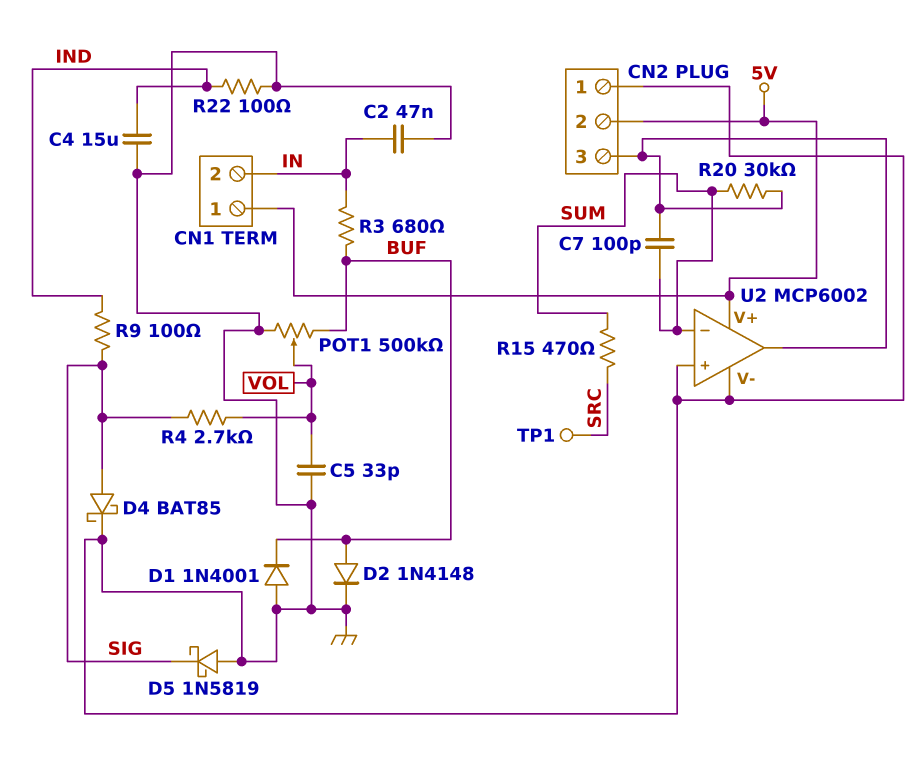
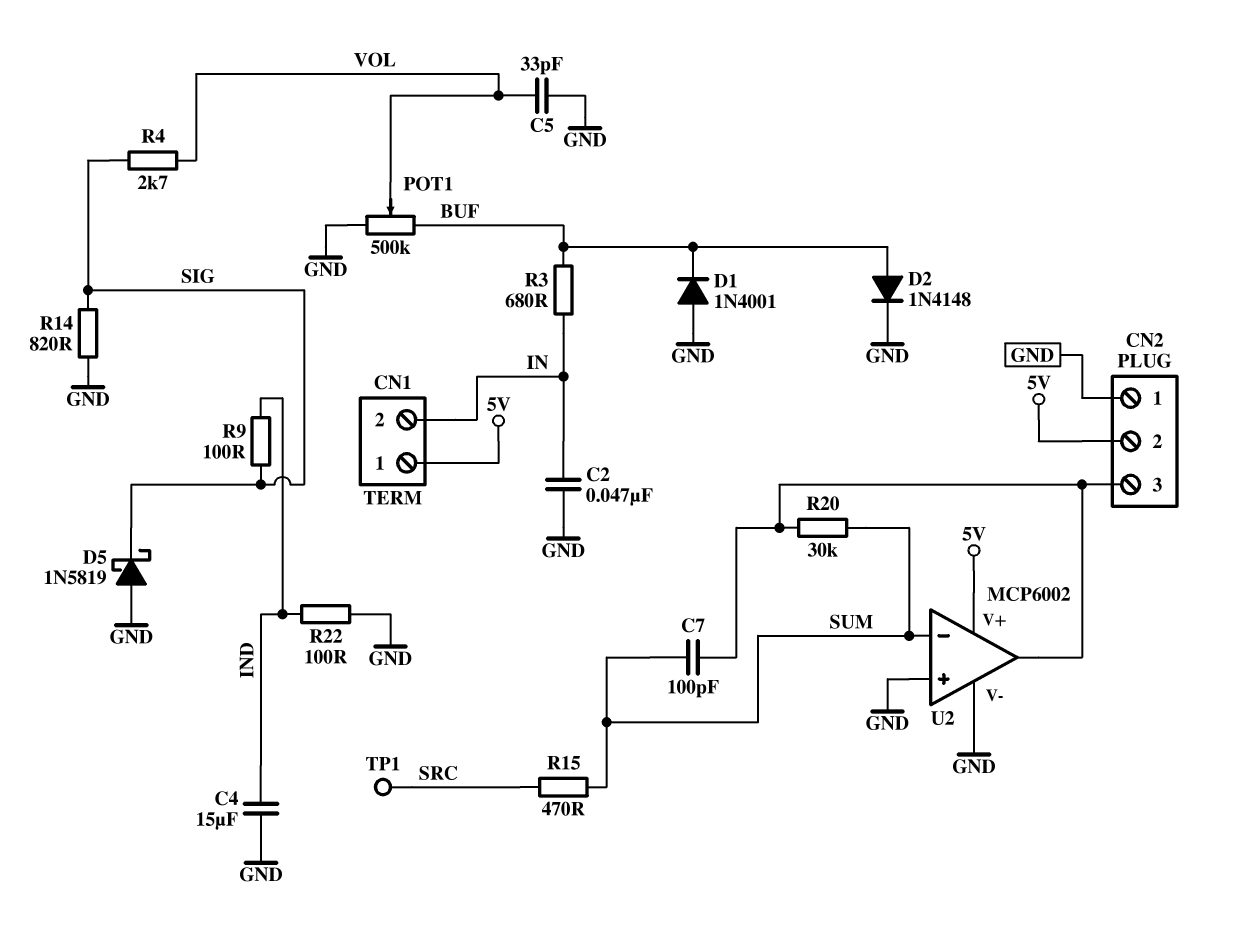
D4: schottky BAT85 (A SIG, K GND) -> none
R14: none -> 820 (GND, SIG)

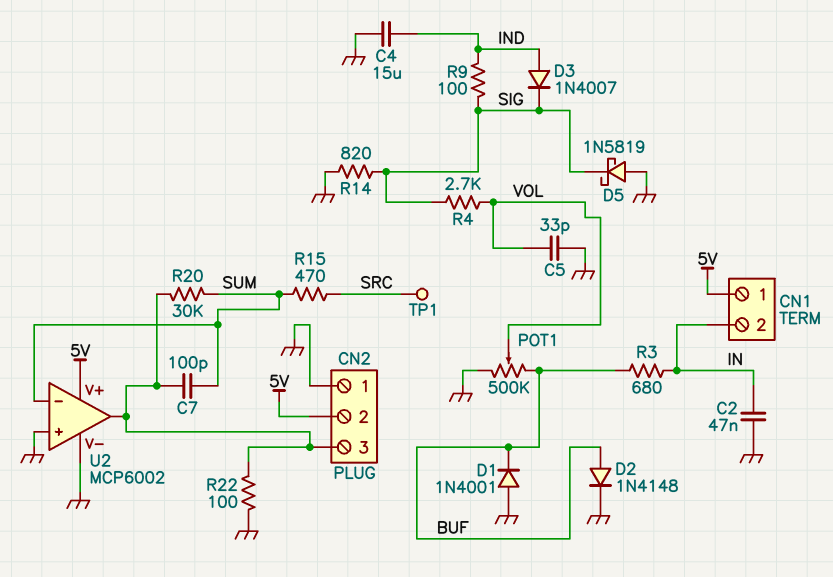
D3: none -> diode 1N4007 (A IND, K SIG)
R22: 100 (GND, IND) -> 100 (CN2/3, GND)

